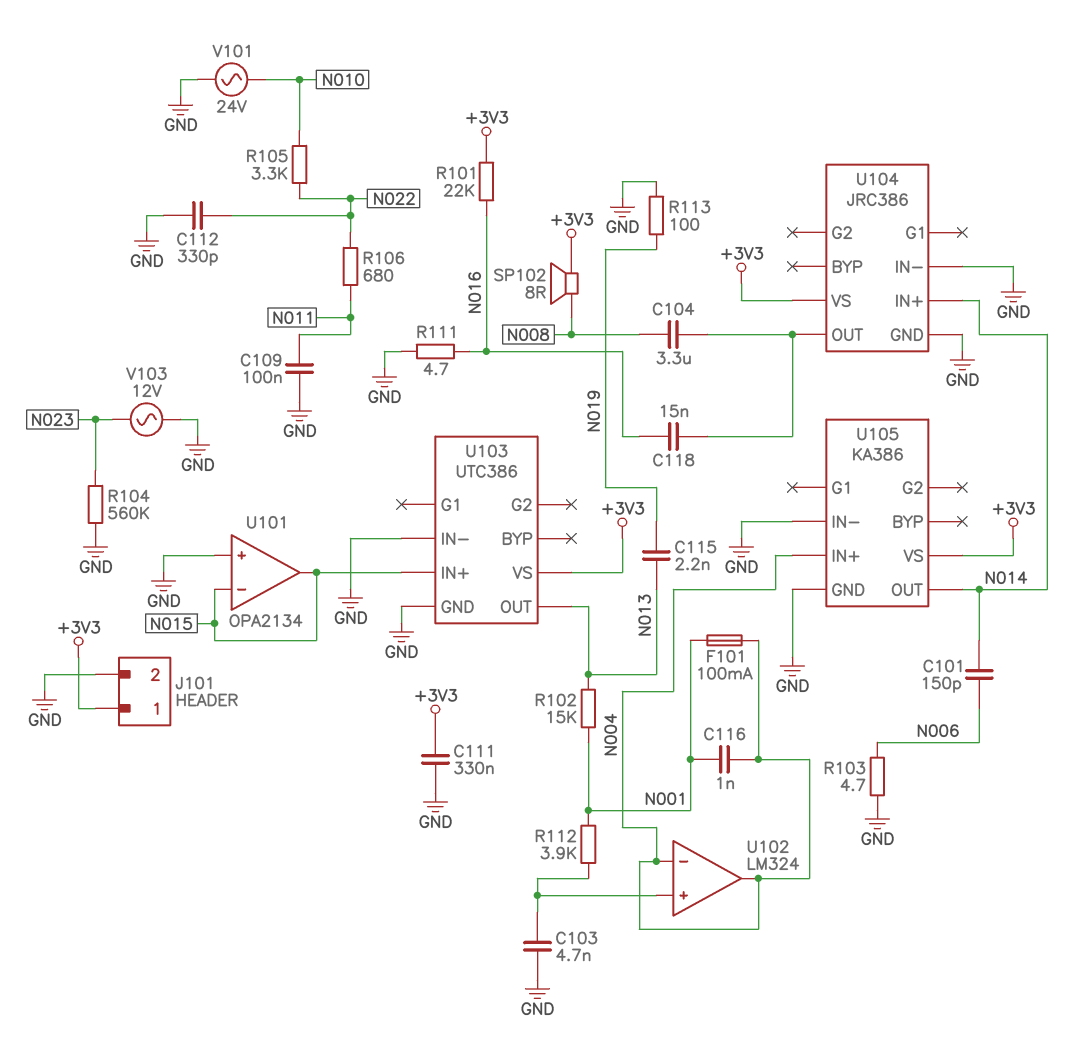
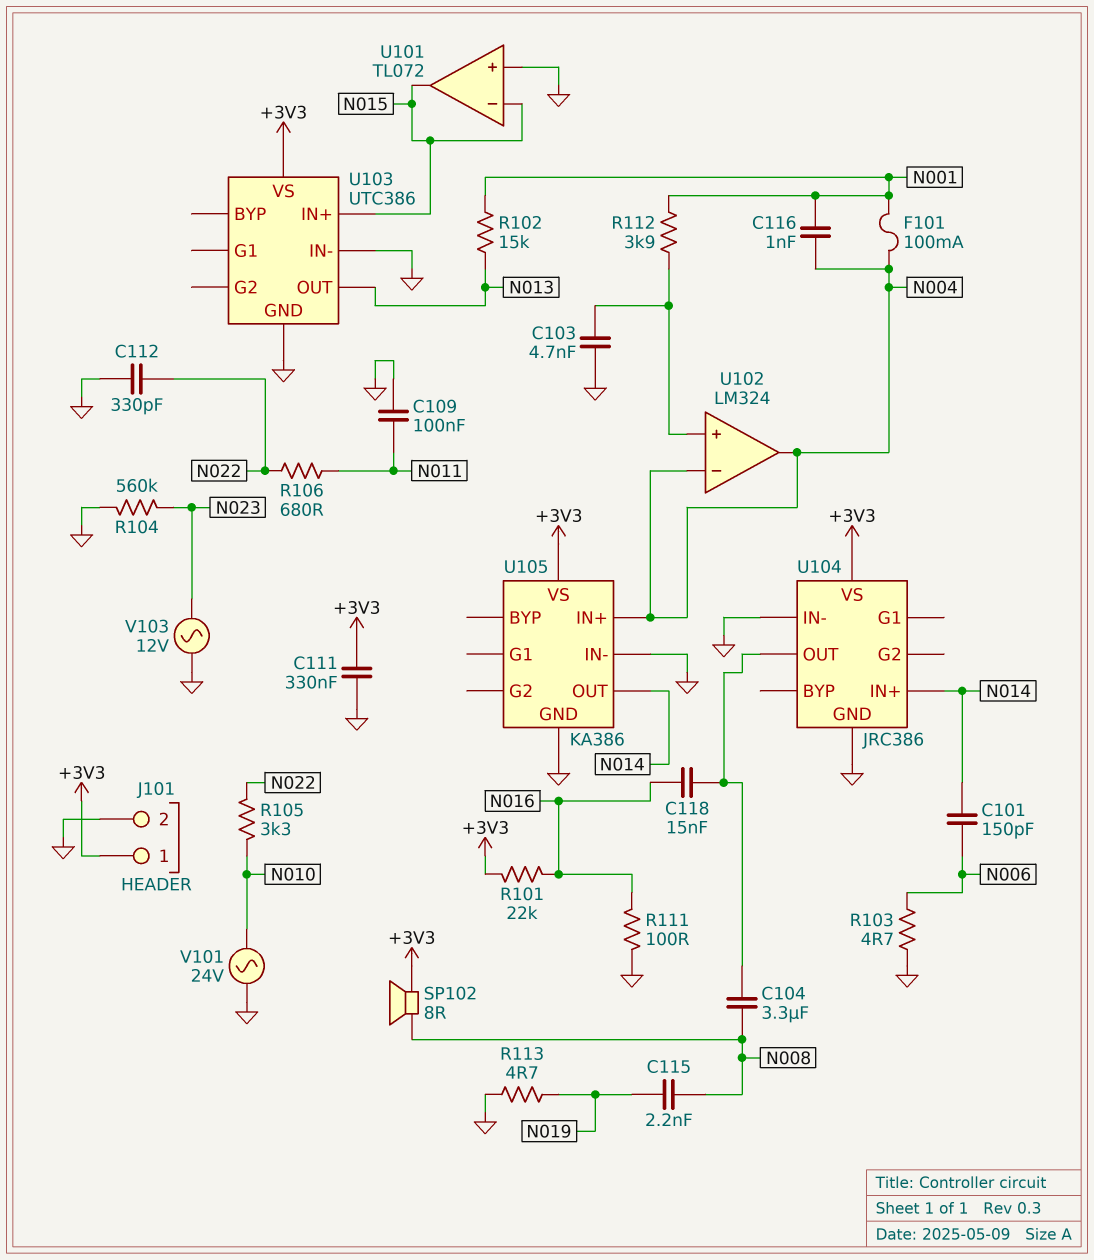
C115: 2.2nF (N013, N019) -> 2.2nF (N008, N019)
R111: 4.7 (GND, N016) -> 100 (GND, N016)
R113: 100 (GND, N019) -> 4.7 (GND, N019)
U101: OPA2134 -> TL072

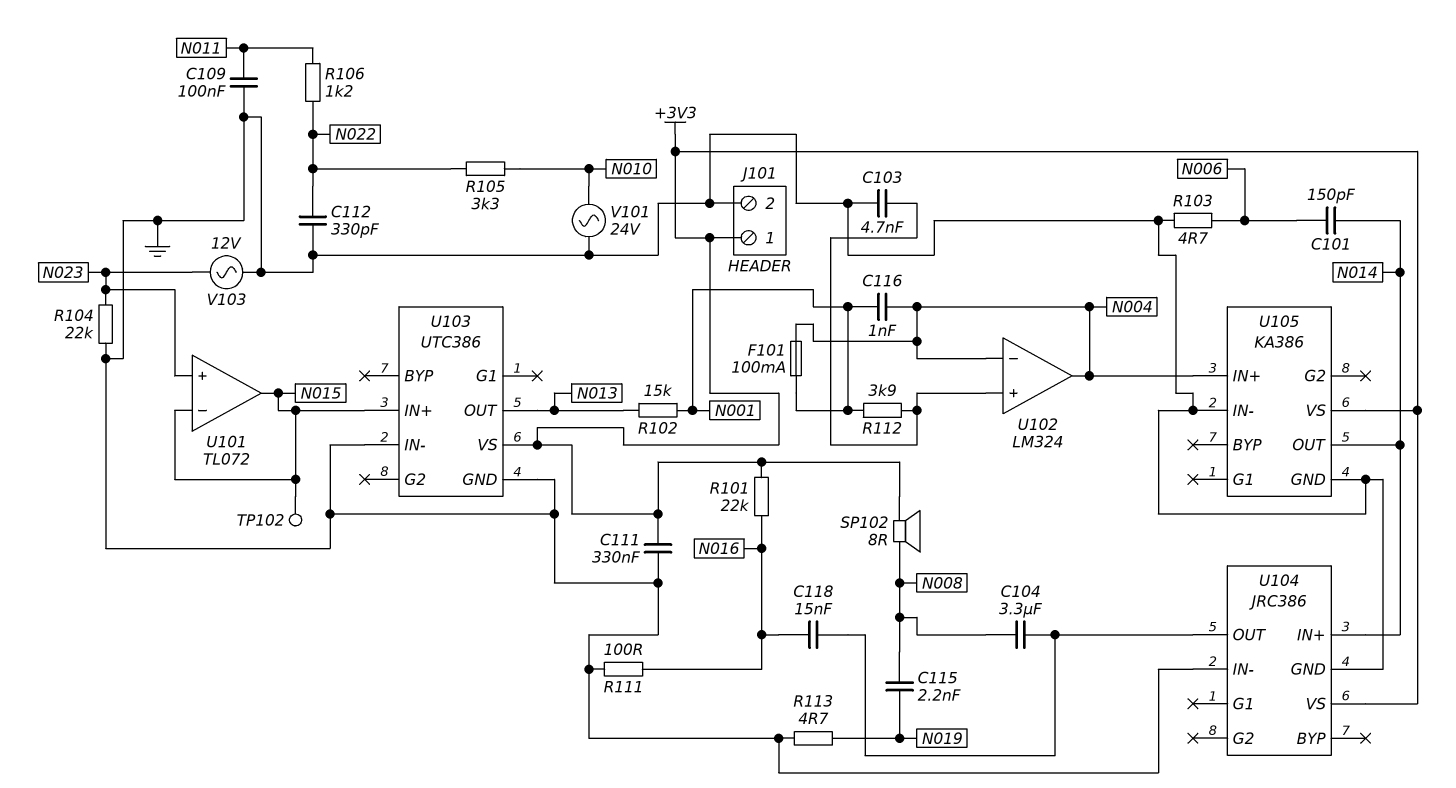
R104: 560k (GND, N023) -> 22k (GND, N023)
R106: 680 (N011, N022) -> 1.2k (N011, N022)
TP102: none -> test point (N015)
U101 pin in+: GND -> N023

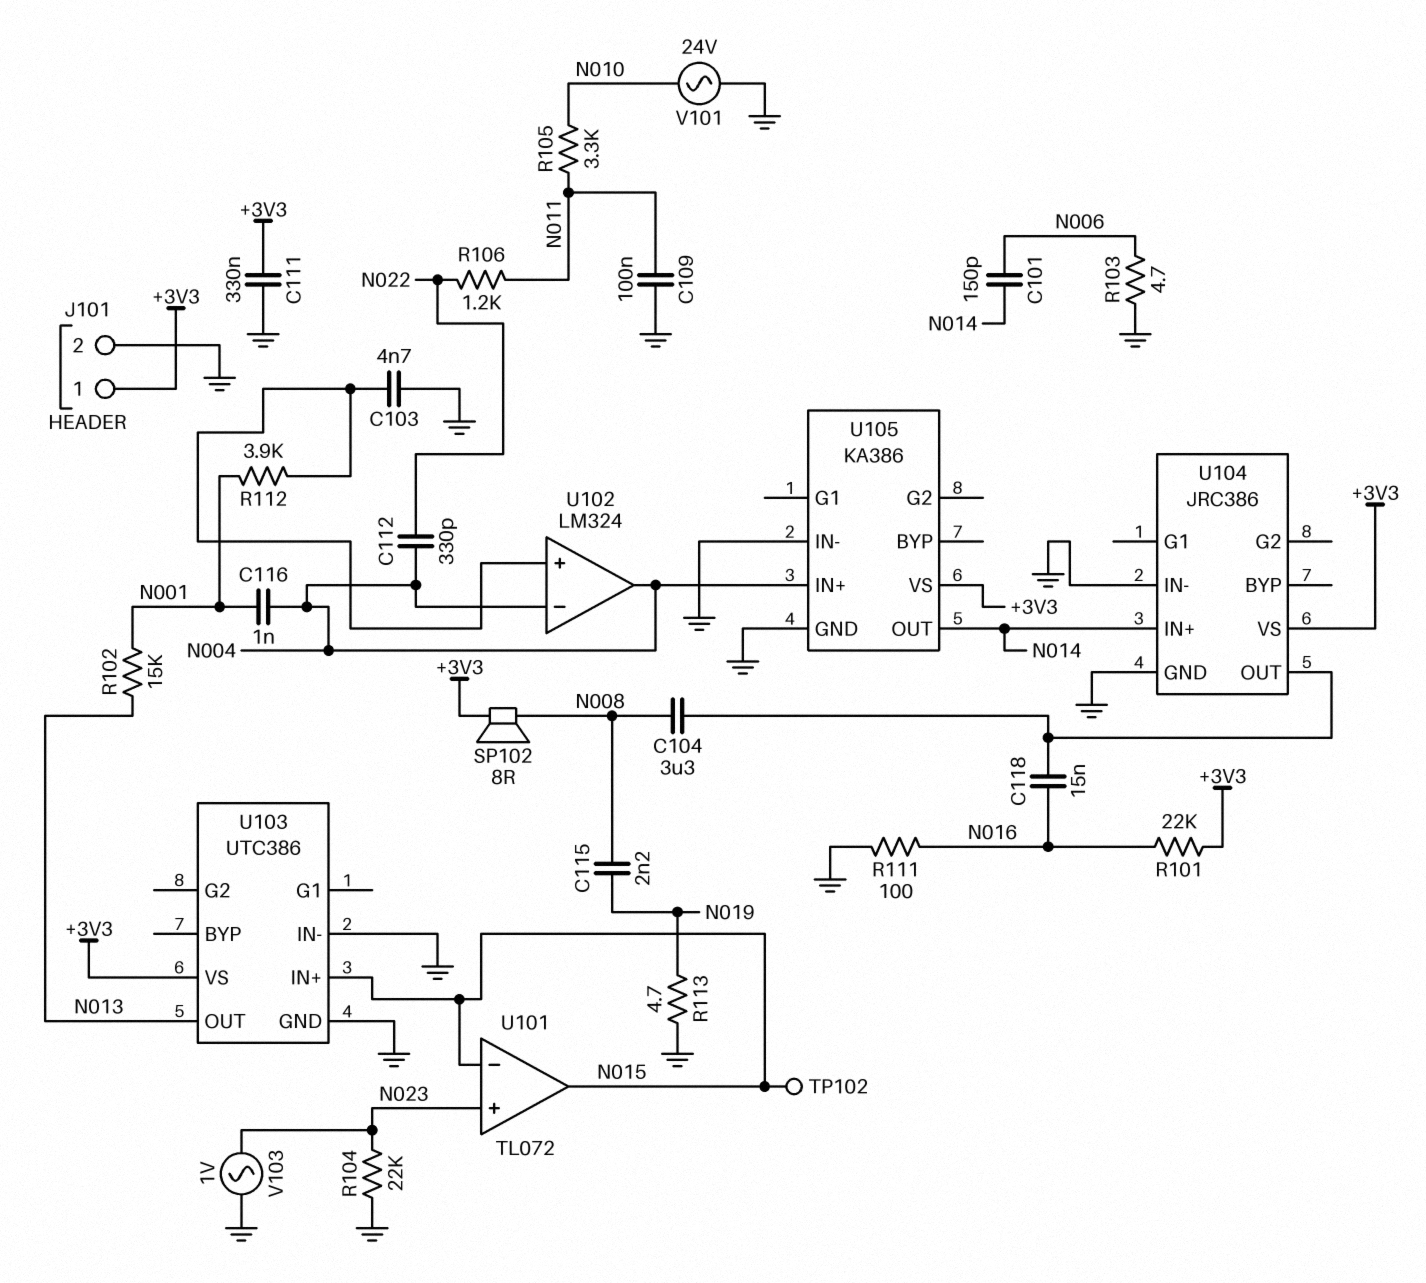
C112: 330pF (GND, N022) -> 330pF (N004, N022)
F101: 100mA (N001, N004) -> none
R105: 3.3k (N010, N022) -> 3.3k (N010, N011)
V103: AC 12V (GND, N023) -> AC 1V (GND, N023)

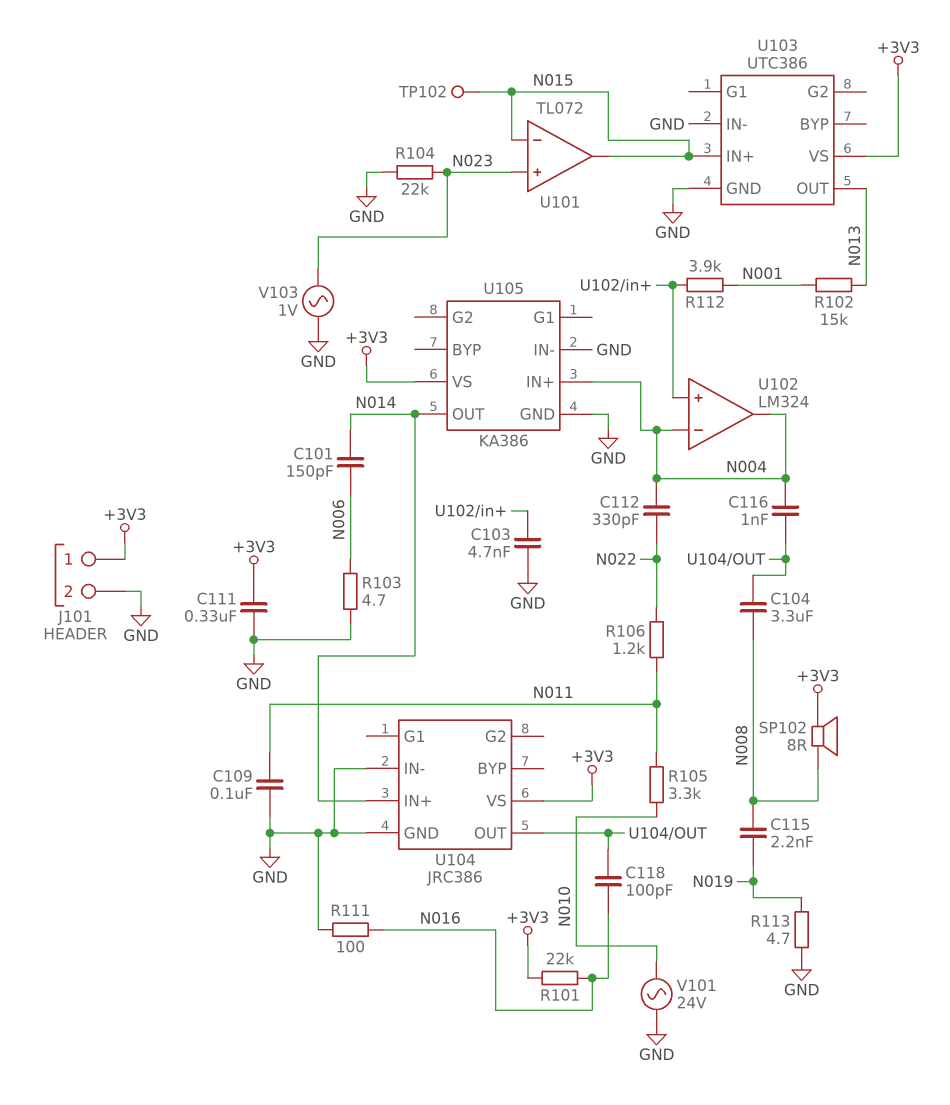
C116: 1nF (N001, N004) -> 1nF (N004, U104/OUT)
C118: 15nF (N016, U104/OUT) -> 100pF (N016, U104/OUT)

